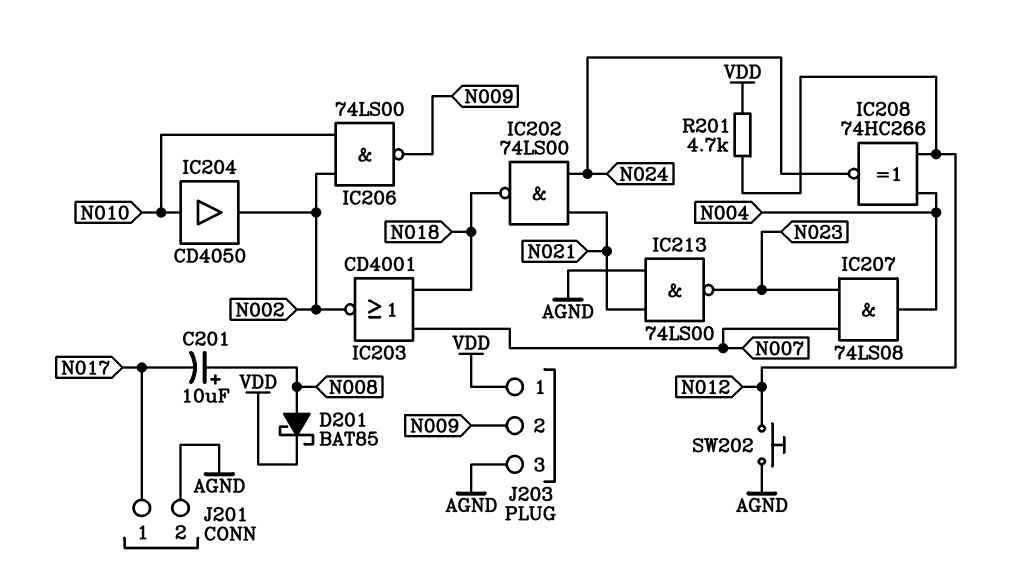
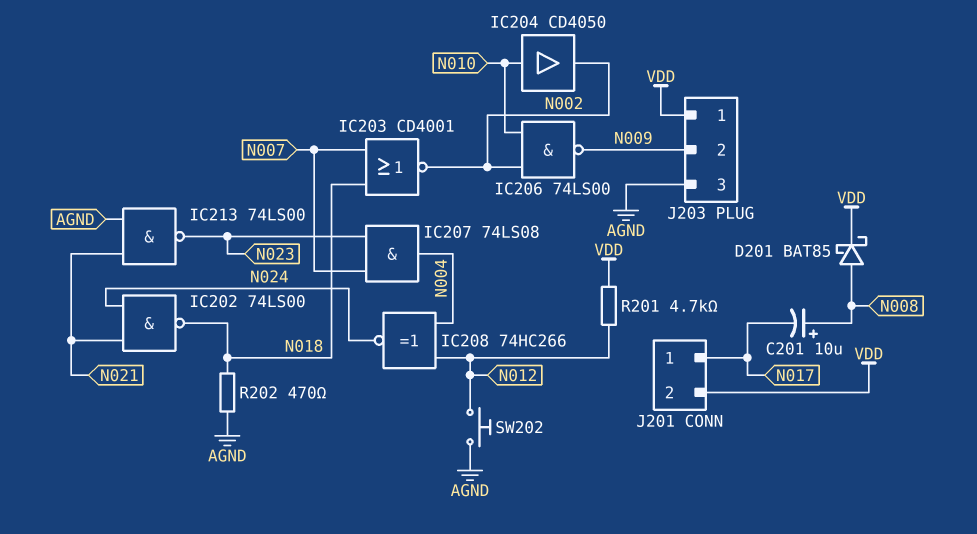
J201 pin 2: AGND -> VDD
R202: none -> 470 (AGND, N018)

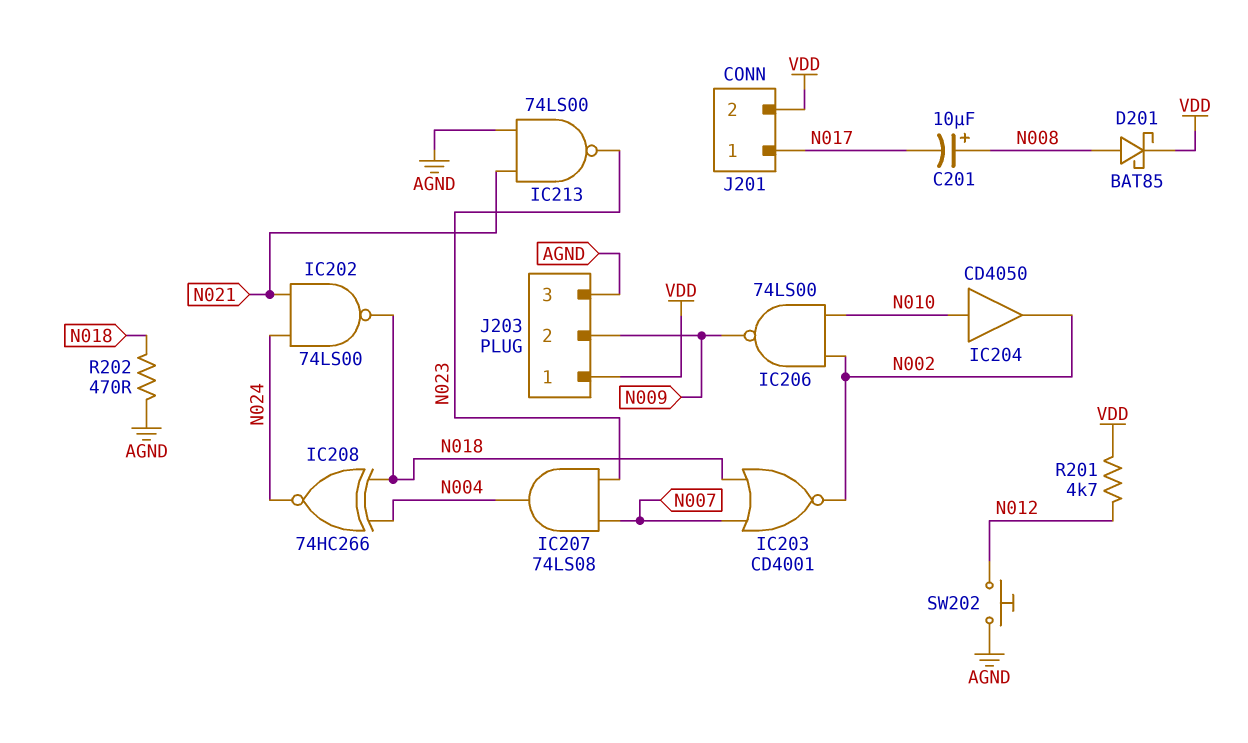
IC208: XNOR 74HC266 (in N004, in N012, out N024) -> XNOR 74HC266 (in N004, in N018, out N024)

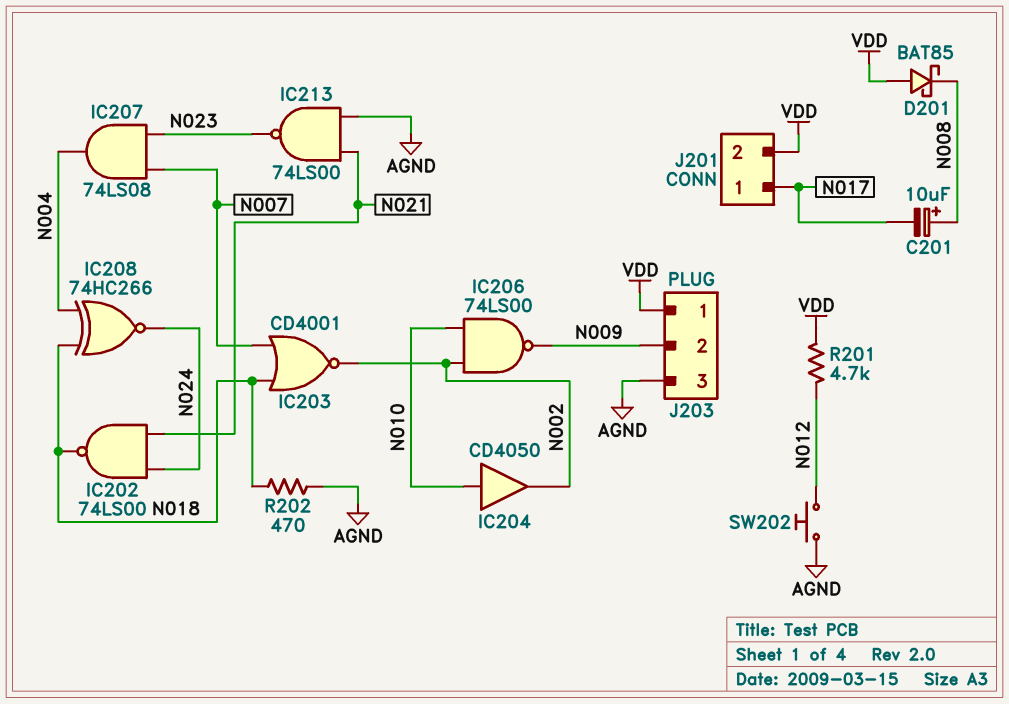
D201: schottky BAT85 (A N008, K VDD) -> schottky BAT85 (A VDD, K N008)

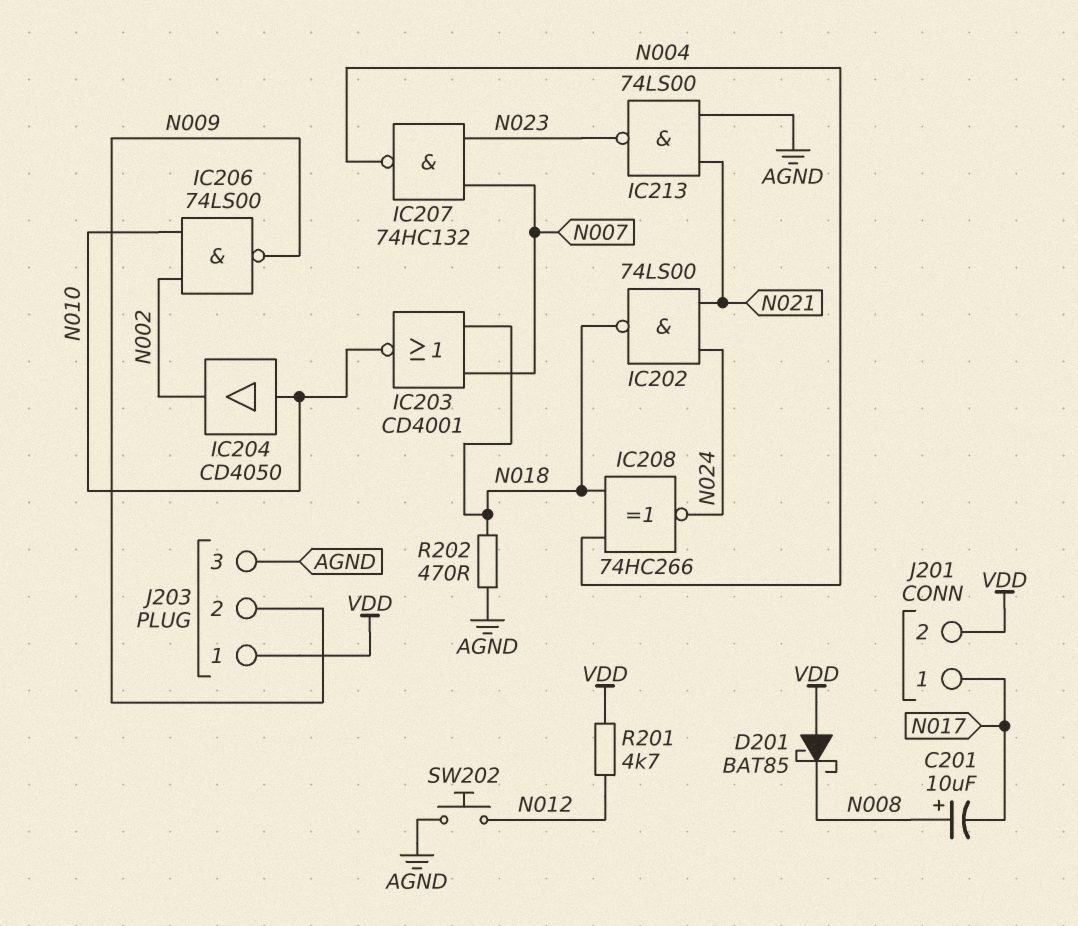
IC203: NOR CD4001 (in N007, in N018, out N002) -> NOR CD4001 (in N007, in N018, out N010)
IC207: AND 74LS08 (in N007, in N023, out N004) -> NAND 74HC132 (in N007, in N023, out N004)

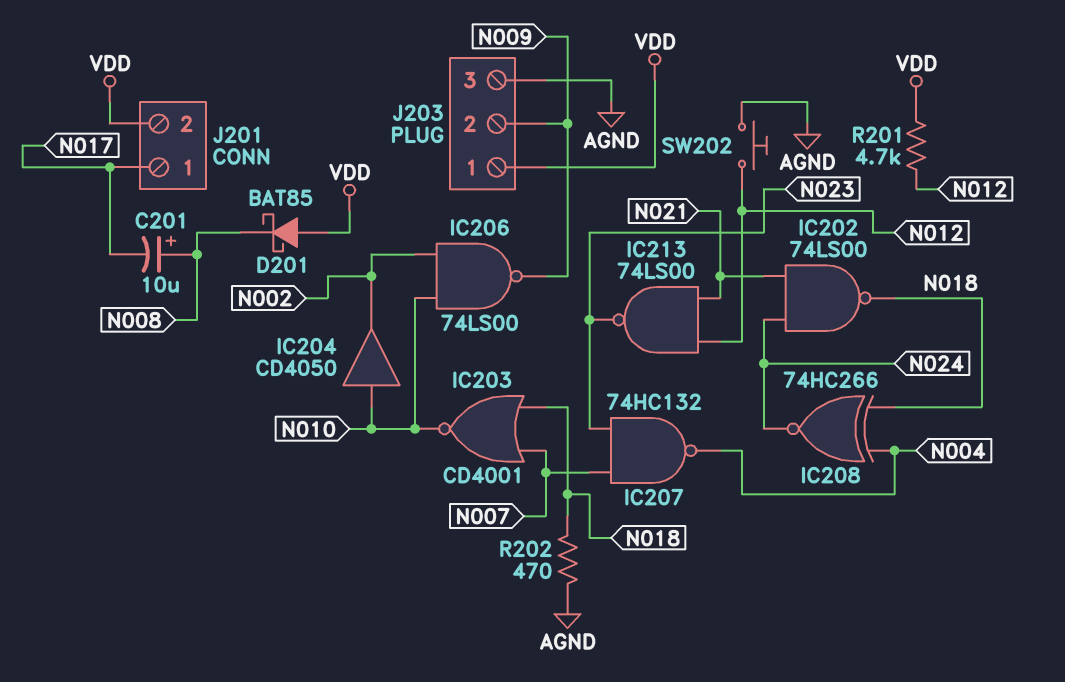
IC213: NAND 74LS00 (in AGND, in N021, out N023) -> NAND 74LS00 (in N012, in N021, out N023)

